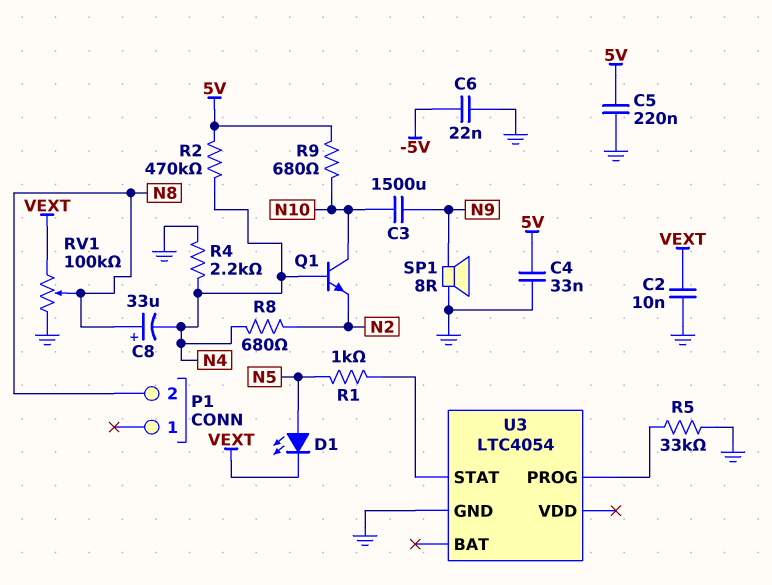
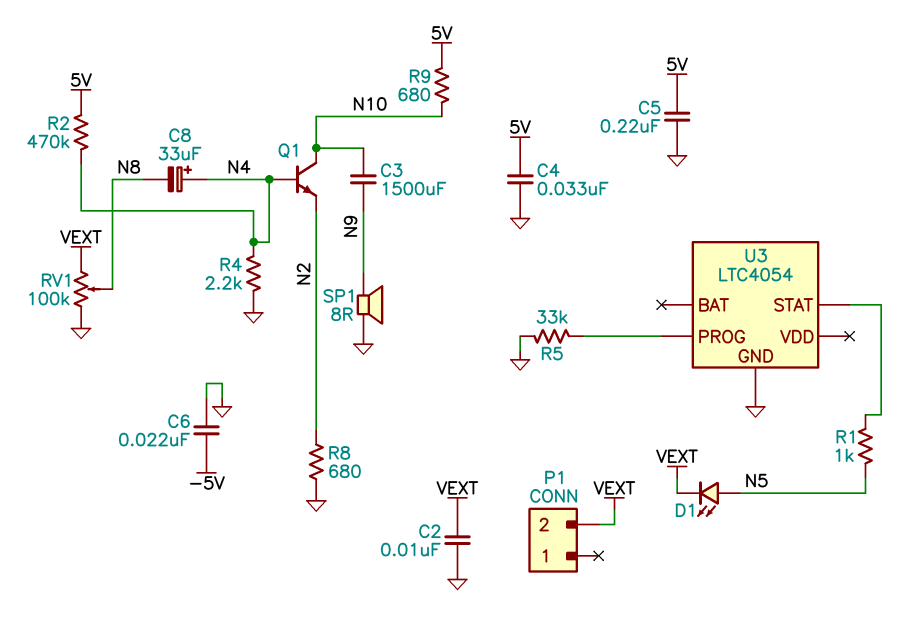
C8: 33uF (plus N8, minus N4) -> 33uF (plus N4, minus N8)
P1 pin 2: N8 -> VEXT
R8: 680 (N2, N4) -> 680 (GND, N2)

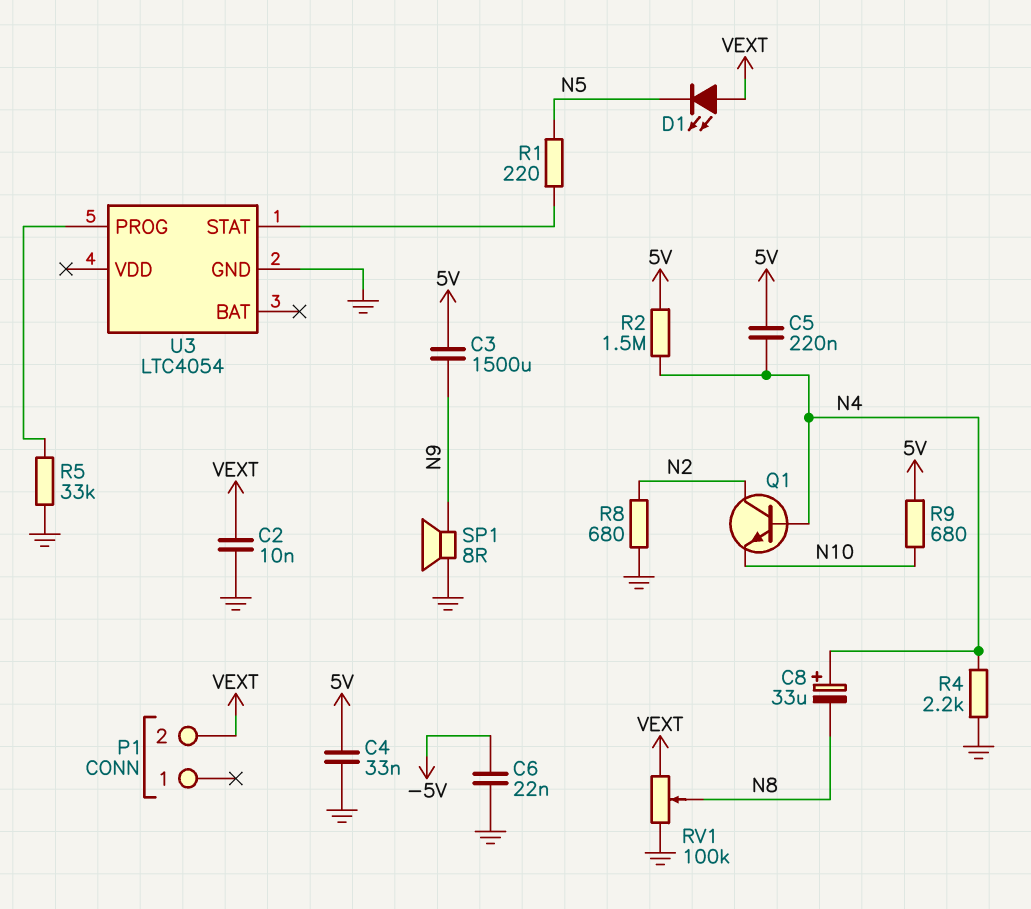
C3: 1500uF (N9, N10) -> 1500uF (5V, N9)
C5: 220nF (5V, GND) -> 220nF (5V, N4)
D1: LED (A N5, K VEXT) -> LED (A VEXT, K N5)
Q1: NPN (B N4, C N10, E N2) -> NPN (B N4, C N2, E N10)
R1: 1k (N5, U3/STAT) -> 220 (N5, U3/STAT)
R2: 470k (5V, N4) -> 1.5M (5V, N4)

